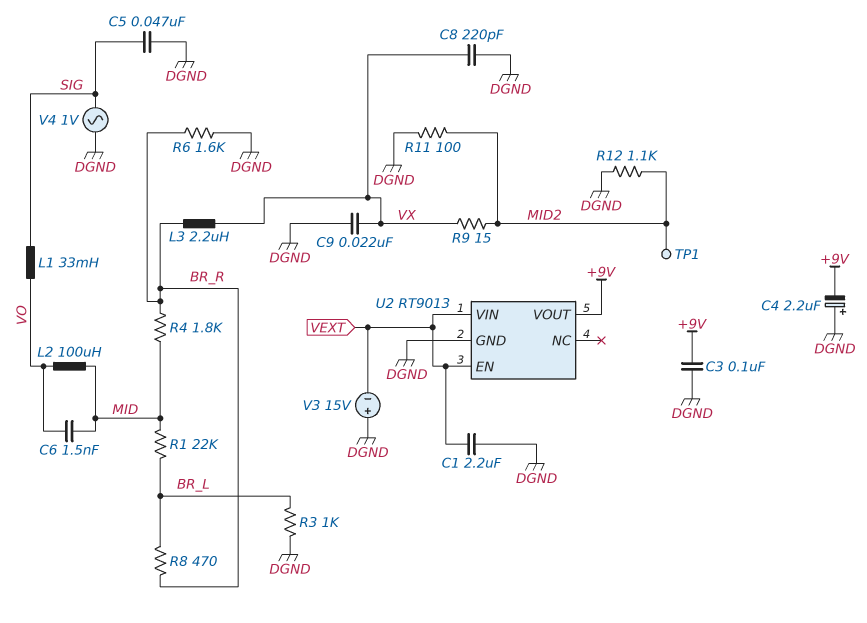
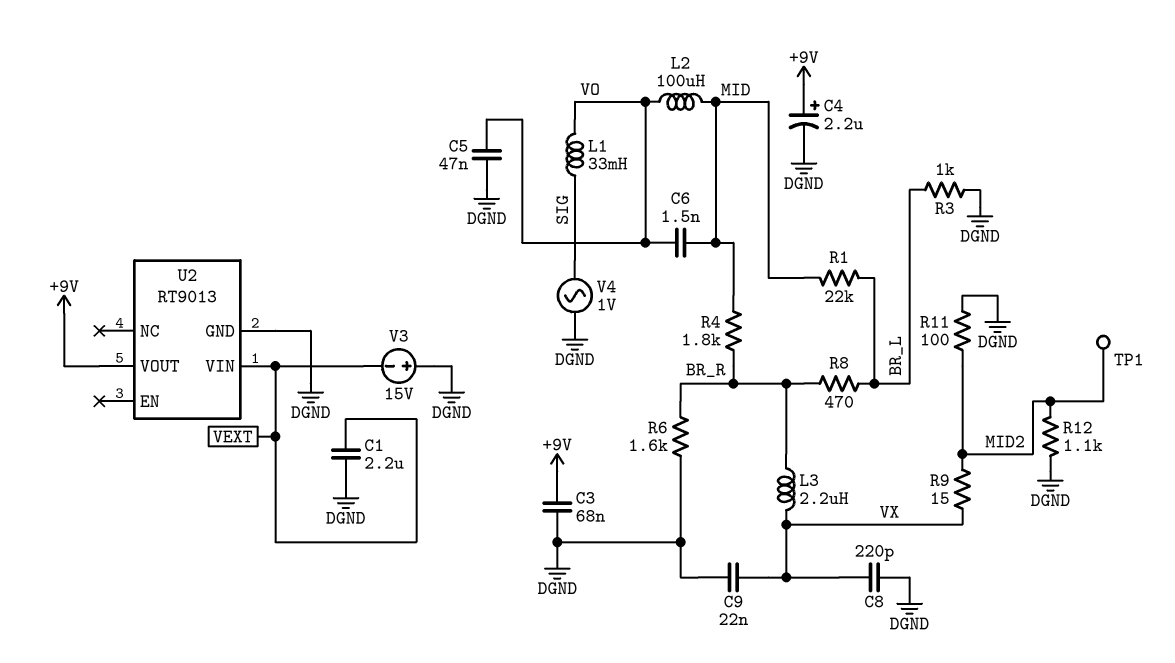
C3: 100nF (+9V, DGND) -> 68nF (+9V, DGND)
C4: 2.2uF (plus DGND, minus +9V) -> 2.2uF (plus +9V, minus DGND)
C5: 47nF (DGND, SIG) -> 47nF (DGND, VO)
U2 pin EN: VEXT -> none

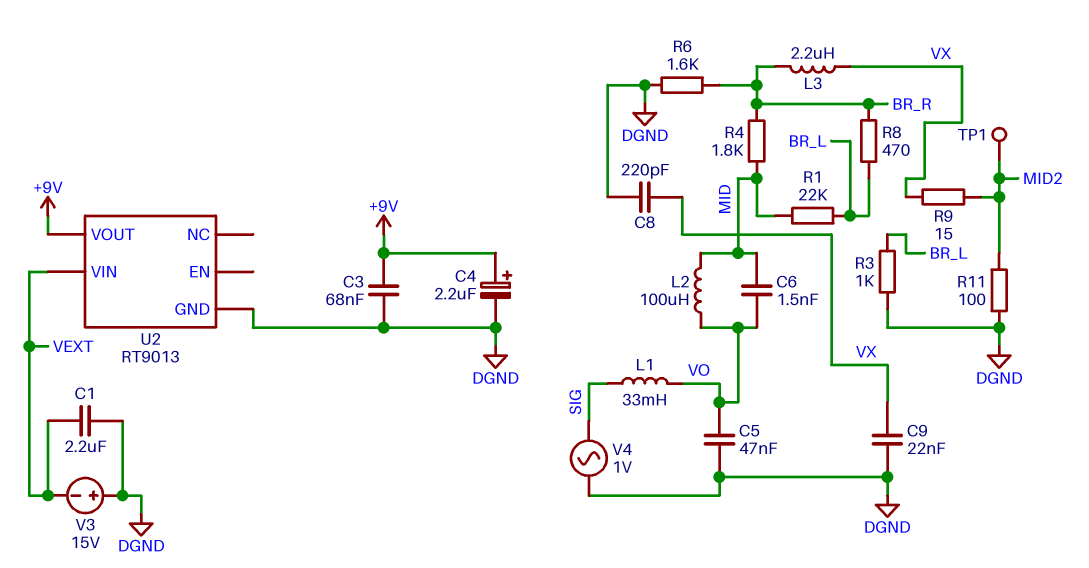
R12: 1.1k (DGND, MID2) -> none

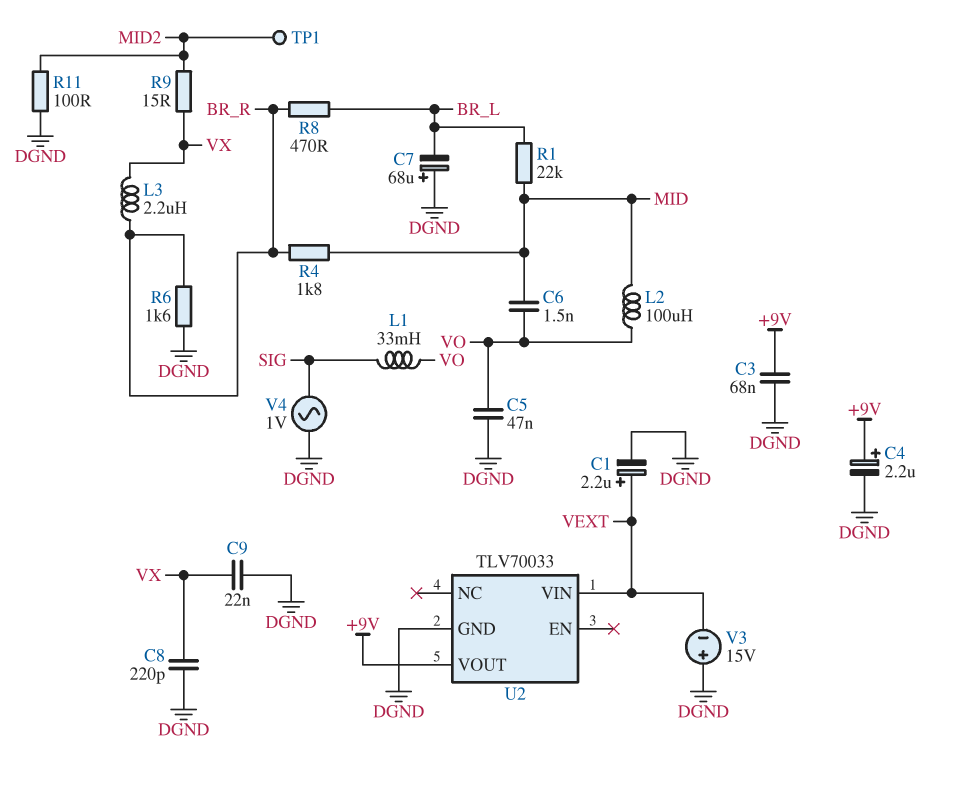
C1: 2.2uF (DGND, VEXT) -> 2.2uF (plus VEXT, minus DGND)
C7: none -> 68uF (plus DGND, minus BR_L)
R3: 1k (BR_L, DGND) -> none
U2: RT9013 -> TLV70033

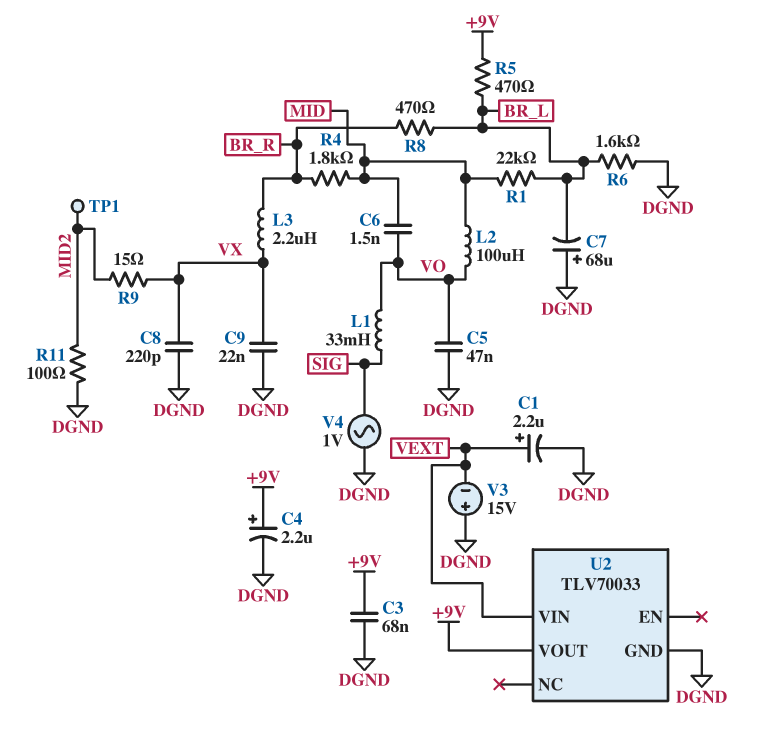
R5: none -> 470 (+9V, BR_L)
R6: 1.6k (BR_R, DGND) -> 1.6k (BR_L, DGND)

